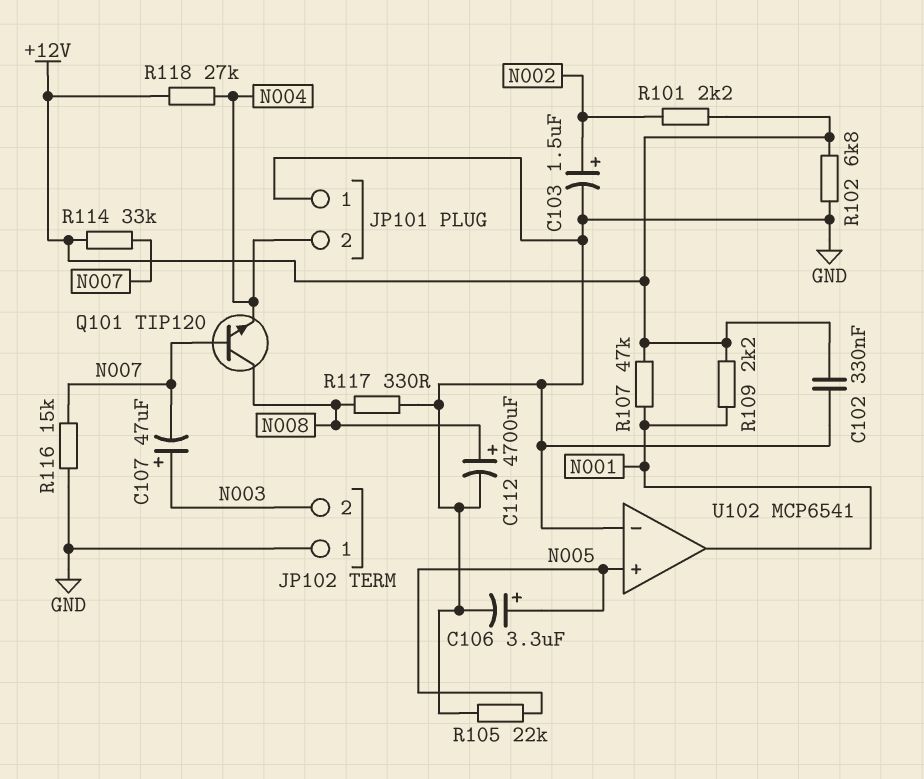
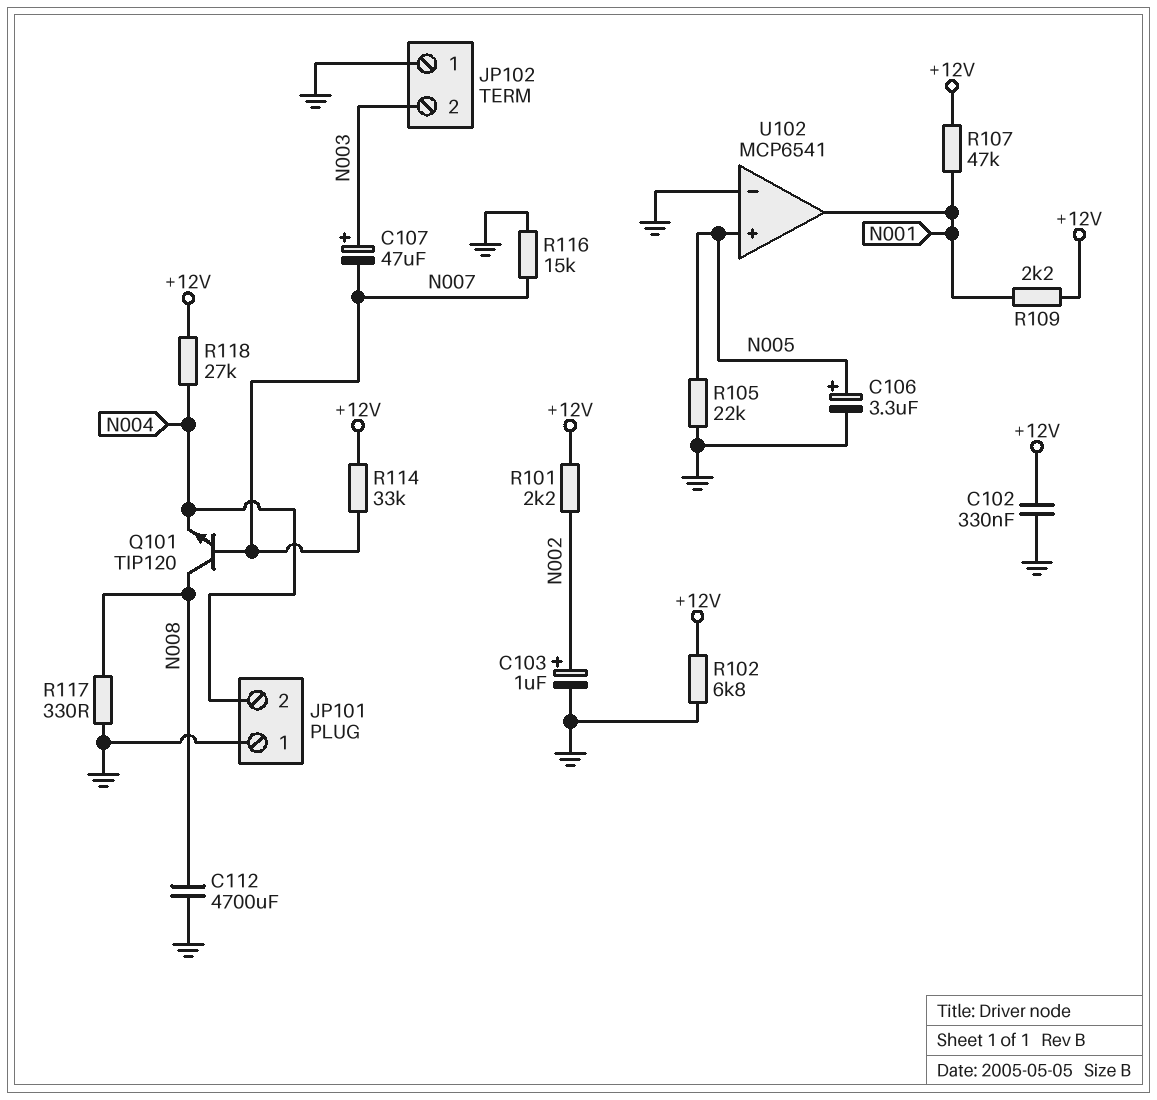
C103: 1.5uF (plus N002, minus GND) -> 1uF (plus N002, minus GND)
C112: 4700uF (plus N008, minus GND) -> 4700uF (GND, N008)

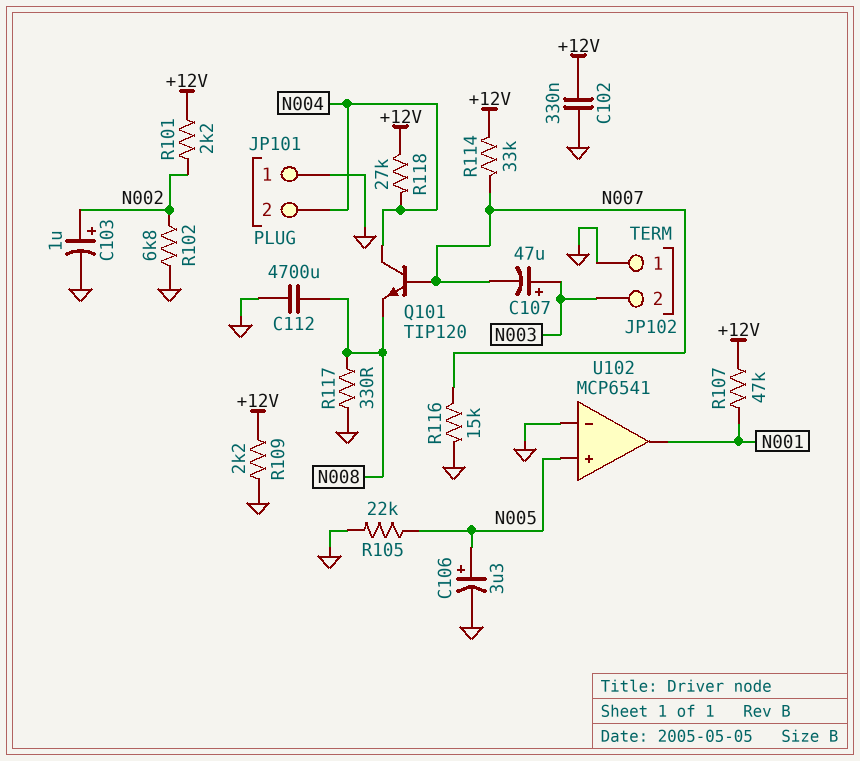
Q101: NPN TIP120 (B N007, C N008, E N004) -> NPN TIP120 (B N007, C N004, E N008)
R102: 6.8k (+12V, GND) -> 6.8k (GND, N002)
R109: 2.2k (+12V, N001) -> 2.2k (+12V, GND)

